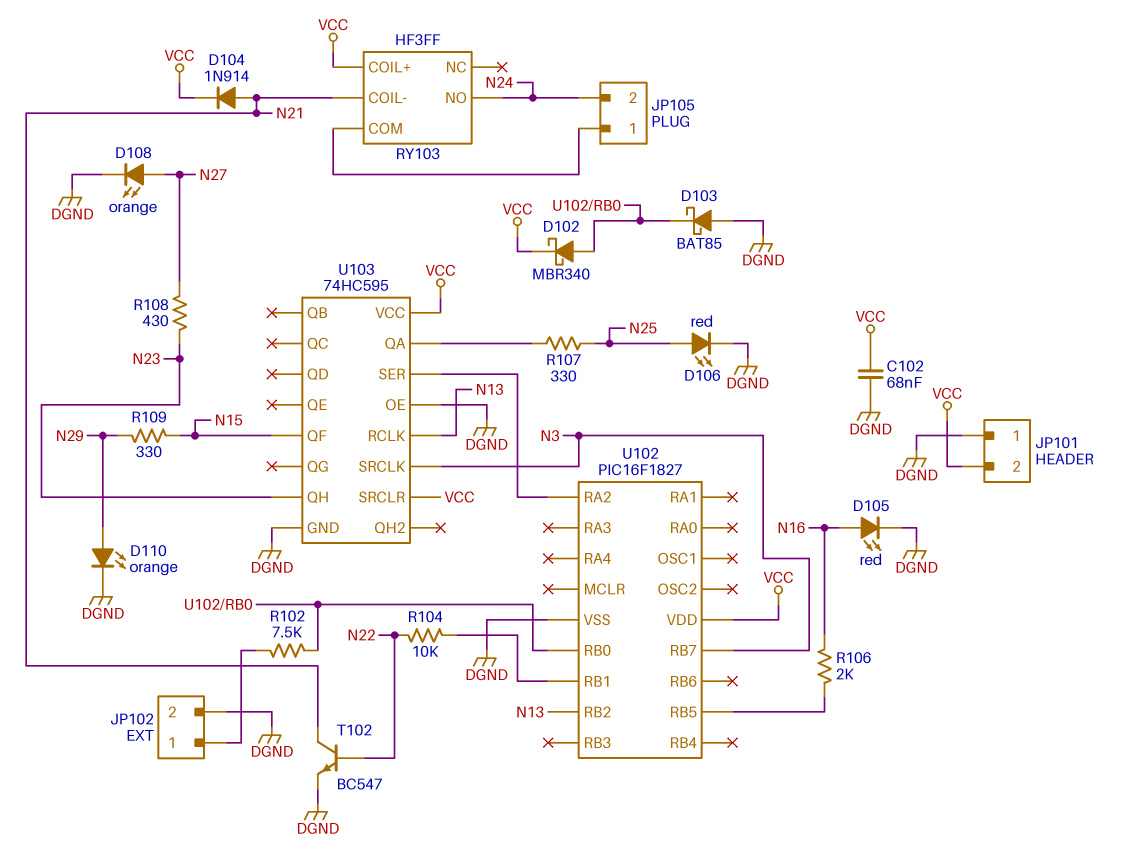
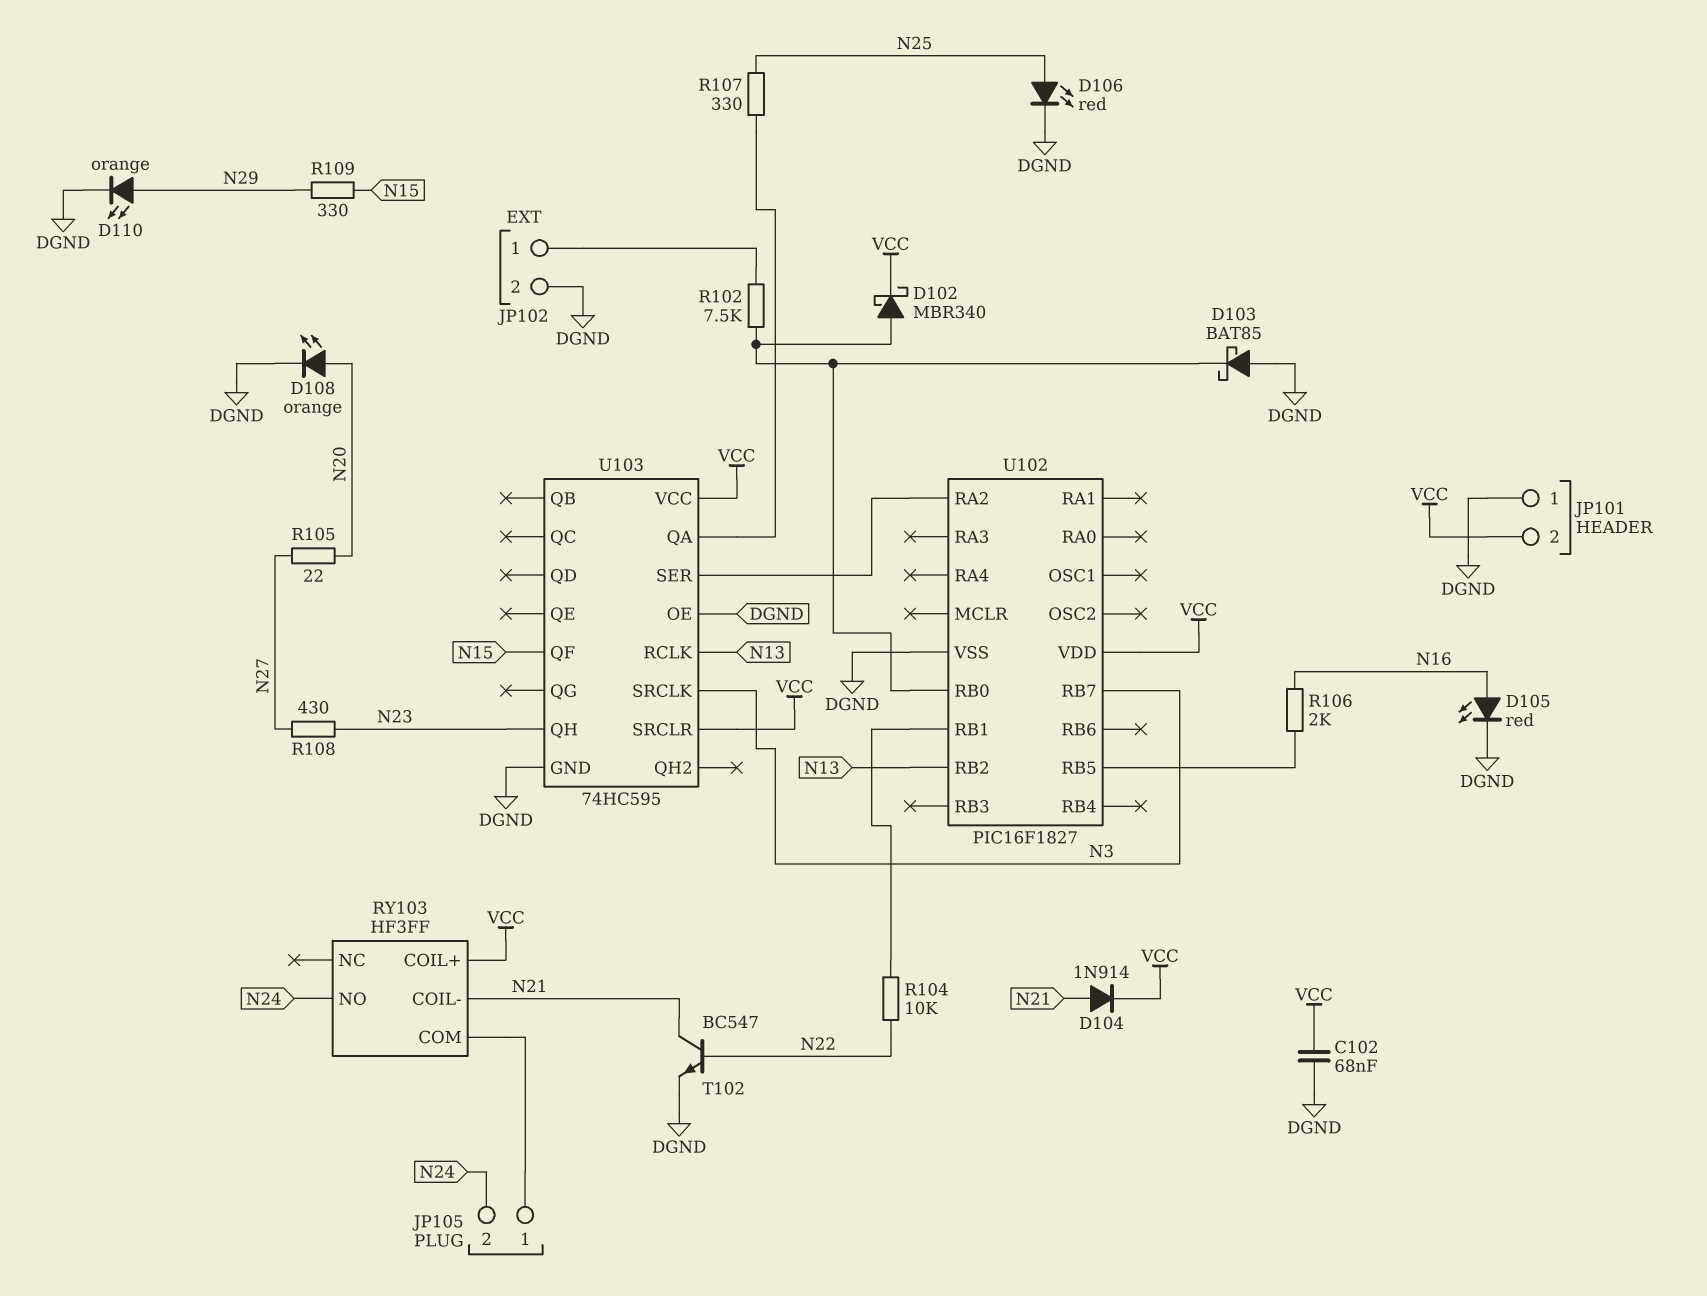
D108: LED orange (A N27, K DGND) -> LED orange (A N20, K DGND)
R105: none -> 22 (N20, N27)

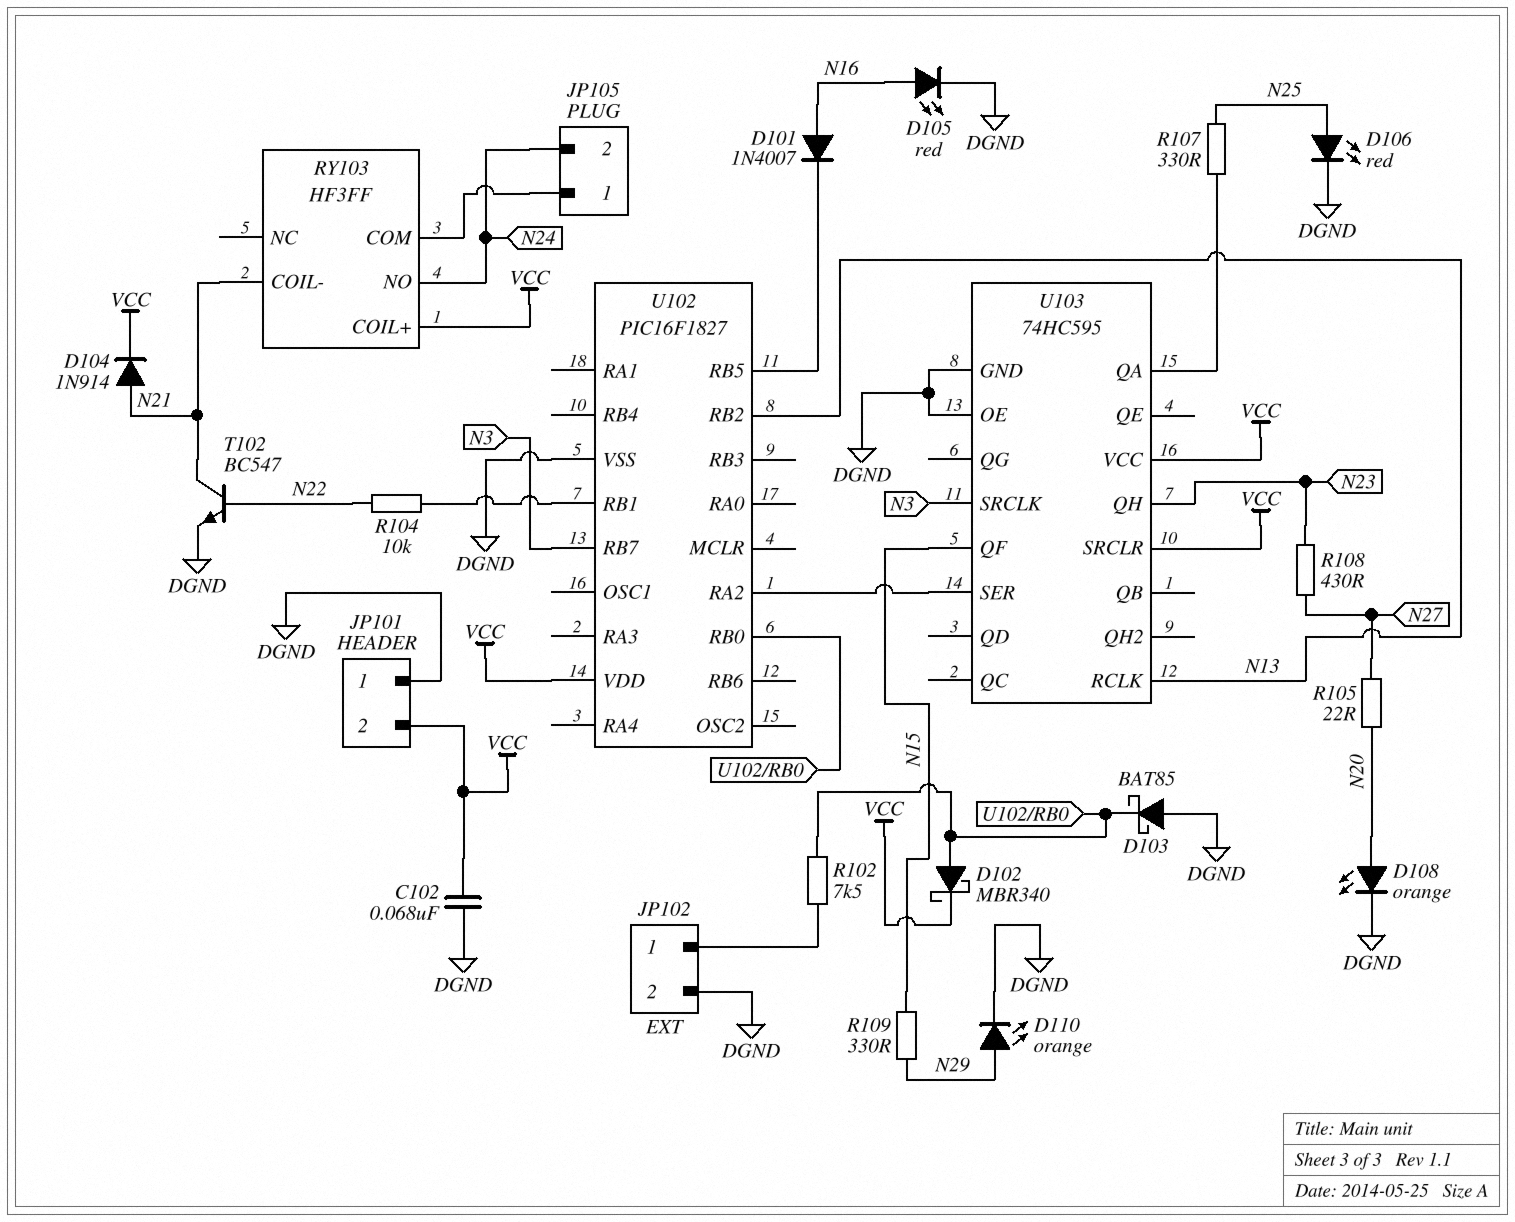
D101: none -> diode 1N4007 (A N16, K U102/RB5)
R106: 2k (N16, U102/RB5) -> none

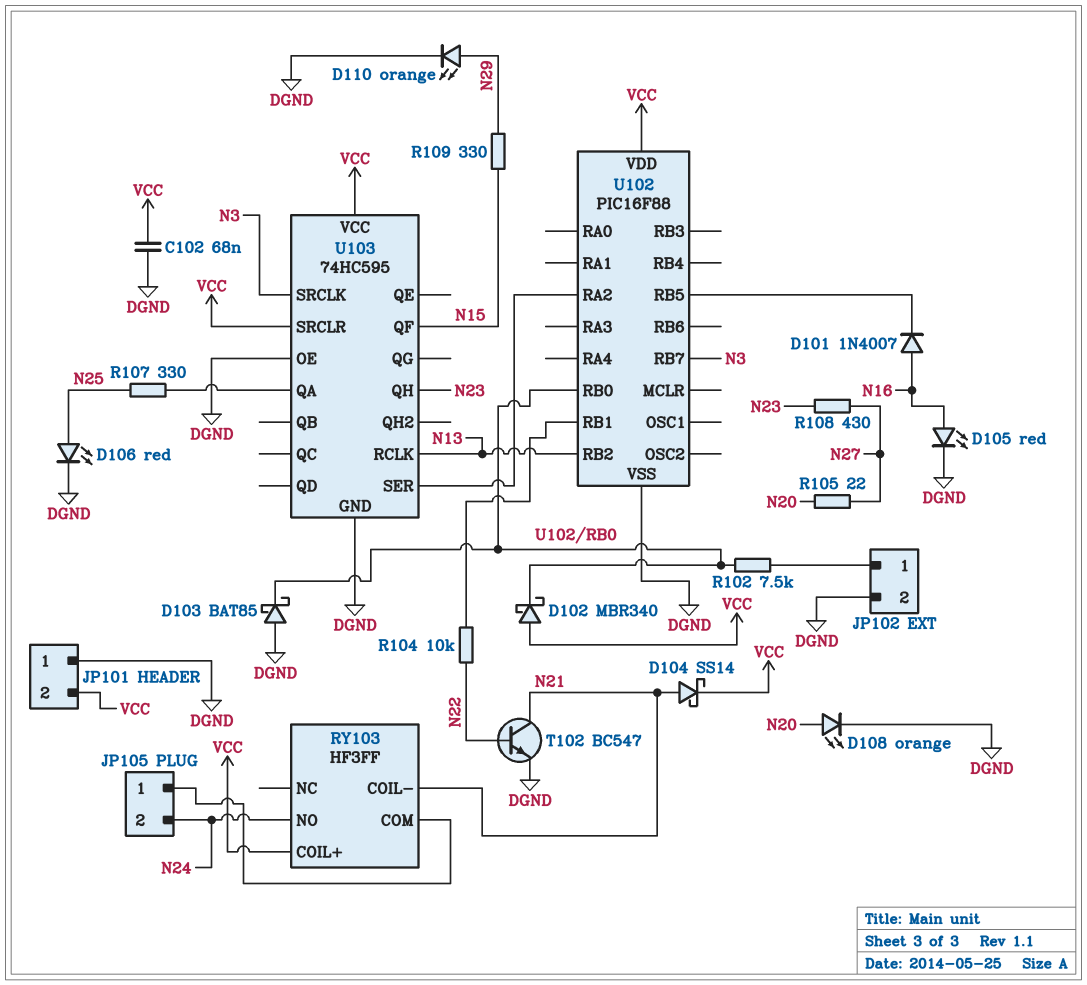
D102: schottky MBR340 (A U102/RB0, K VCC) -> schottky MBR340 (A VCC, K U102/RB0)
D104: diode 1N914 (A N21, K VCC) -> schottky SS14 (A N21, K VCC)
U102: PIC16F1827 -> PIC16F88

